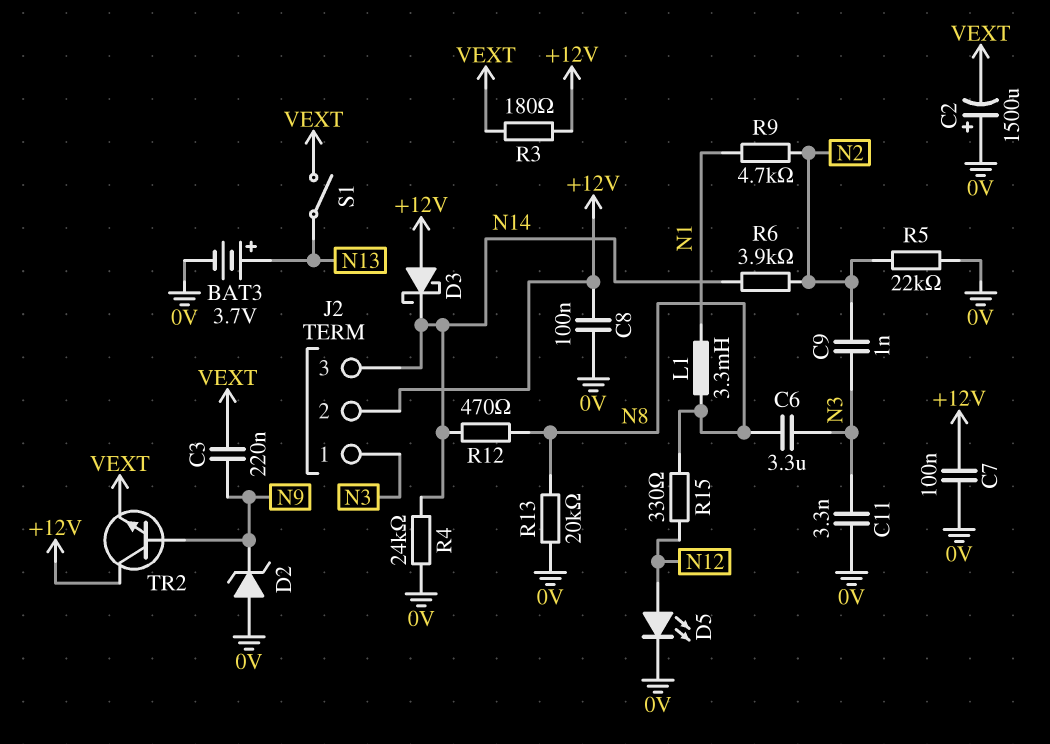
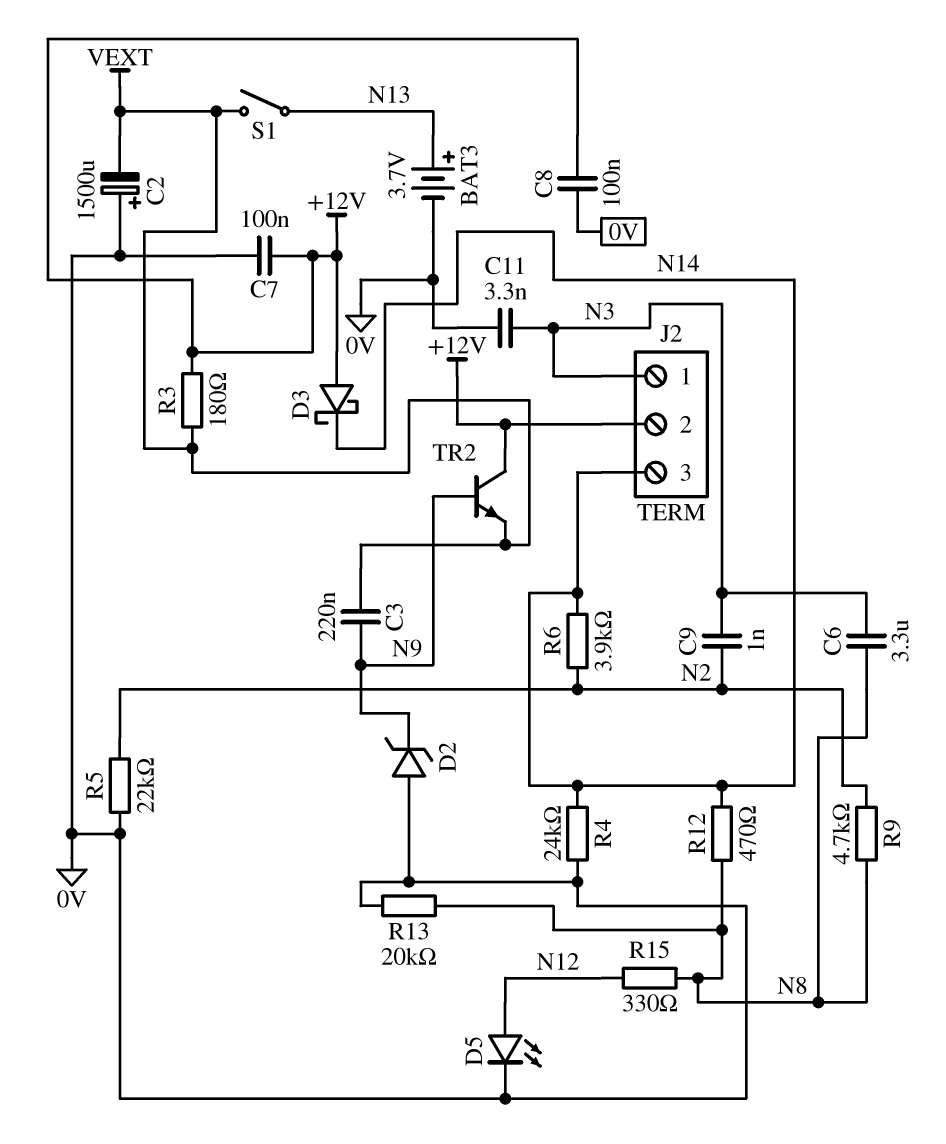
L1: 3.3mH (N1, N8) -> none
R9: 4.7k (N1, N2) -> 4.7k (N2, N8)

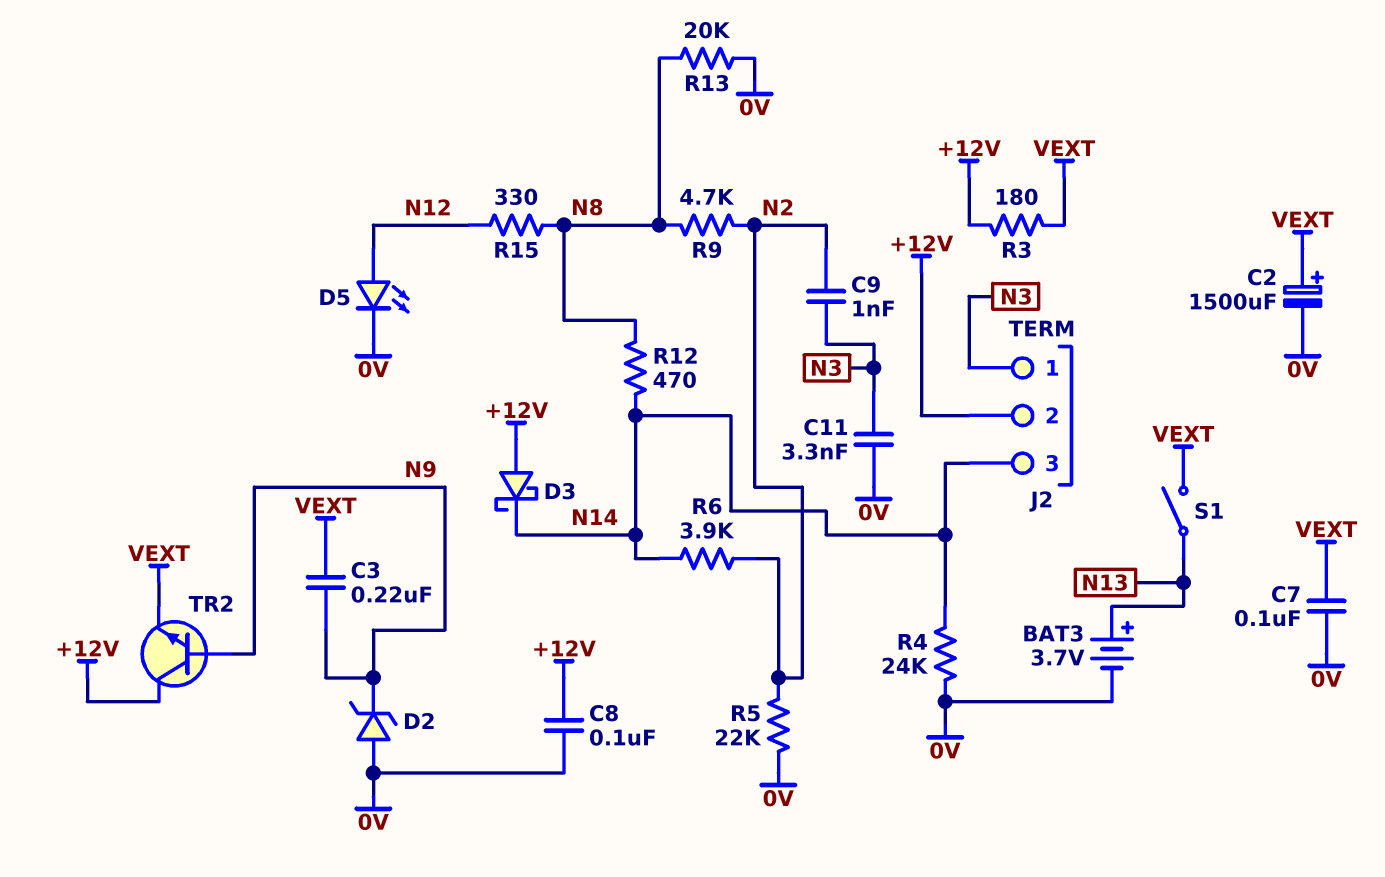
C2: 1500uF (plus 0V, minus VEXT) -> 1500uF (plus VEXT, minus 0V)
C6: 3.3uF (N3, N8) -> none
C7: 100nF (+12V, 0V) -> 100nF (0V, VEXT)

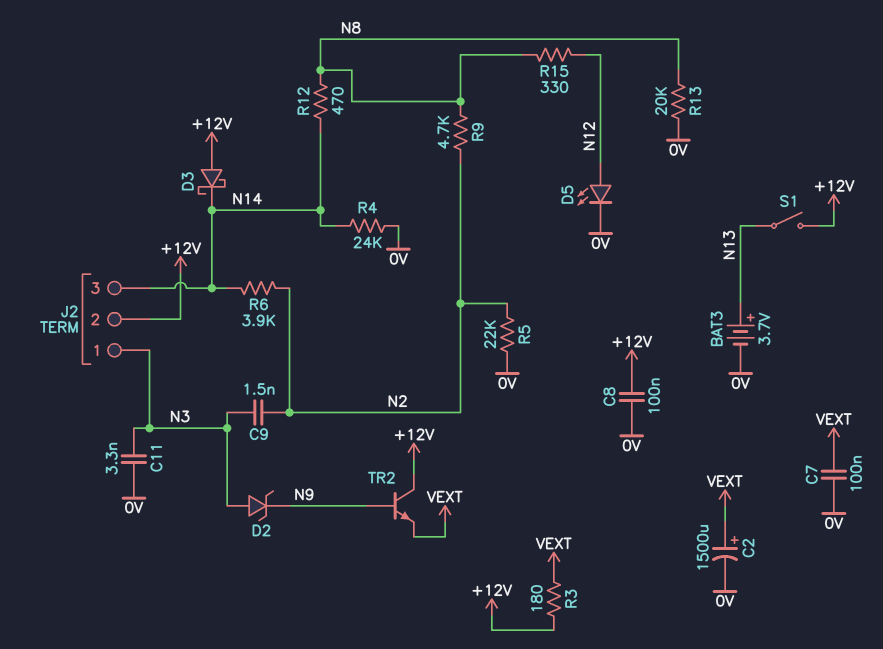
C3: 220nF (N9, VEXT) -> none
C9: 1nF (N2, N3) -> 1.5nF (N2, N3)
D2: zener (A 0V, K N9) -> zener (A N3, K N9)
S1: switch (N13, VEXT) -> switch (+12V, N13)

